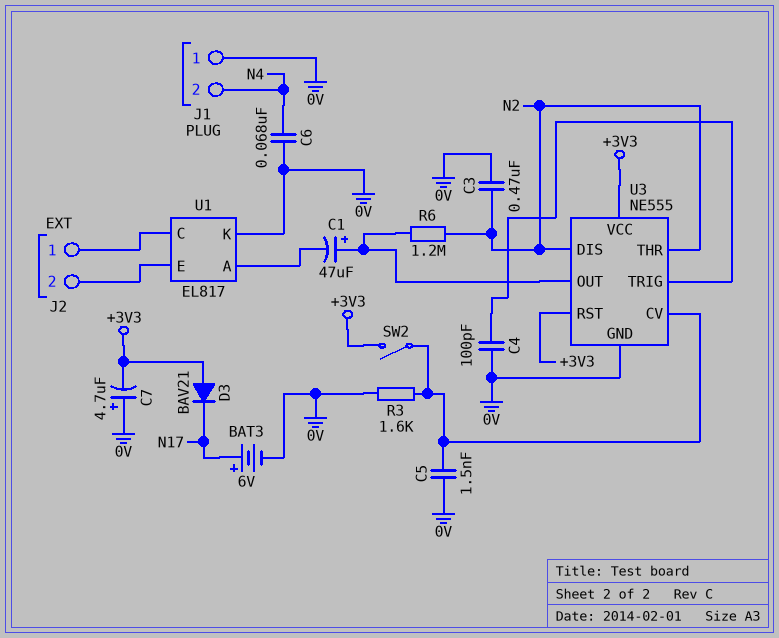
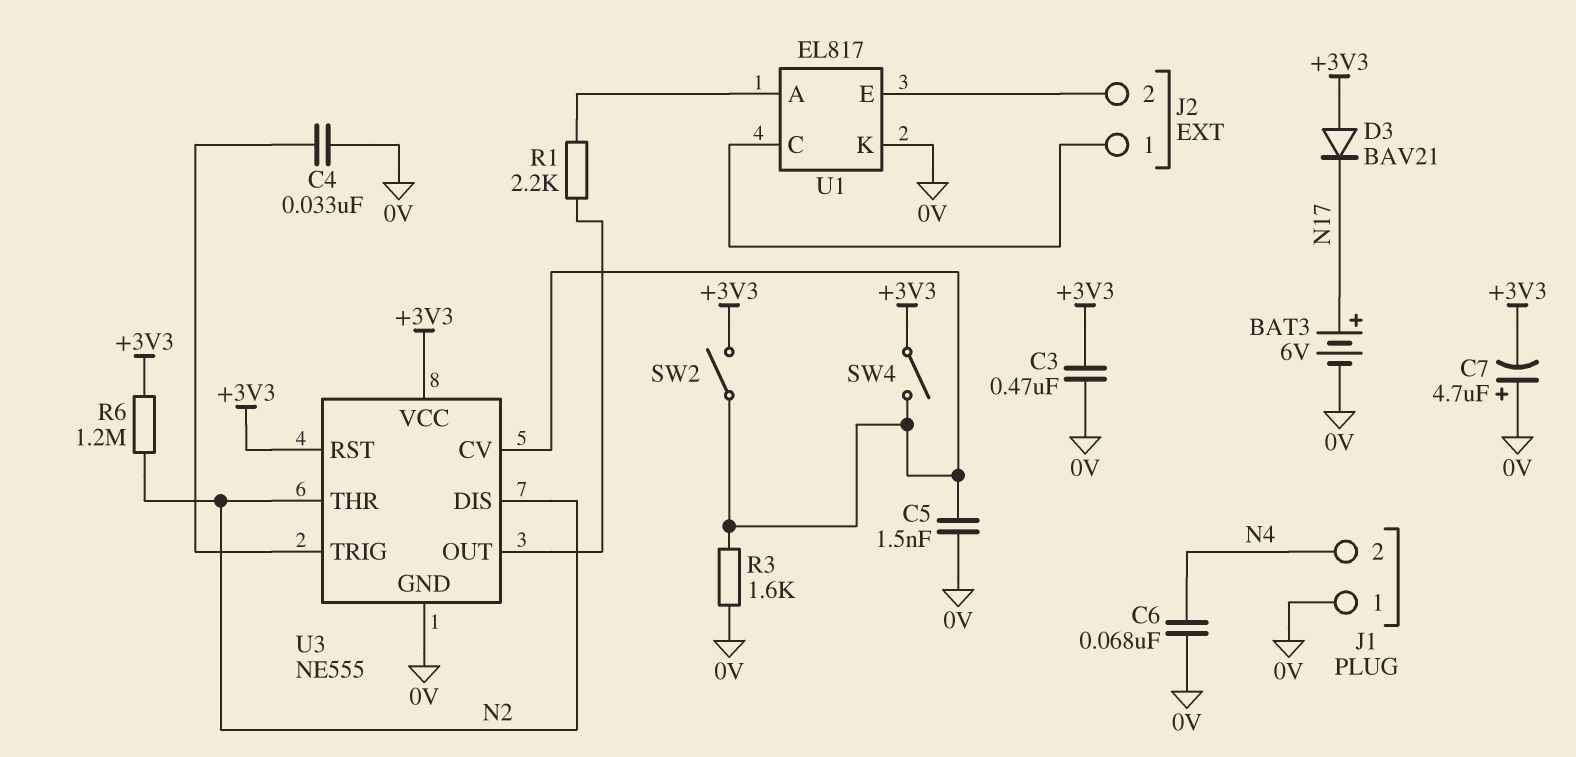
C1: 47uF (plus U3/OUT, minus U1/A) -> none
C3: 470nF (0V, N2) -> 470nF (+3V3, 0V)
C4: 100pF (0V, U3/TRIG) -> 33nF (0V, U3/TRIG)
R1: none -> 2.2k (U1/A, U3/OUT)
R6: 1.2M (N2, U3/OUT) -> 1.2M (+3V3, N2)
SW4: none -> switch (+3V3, U3/CV)

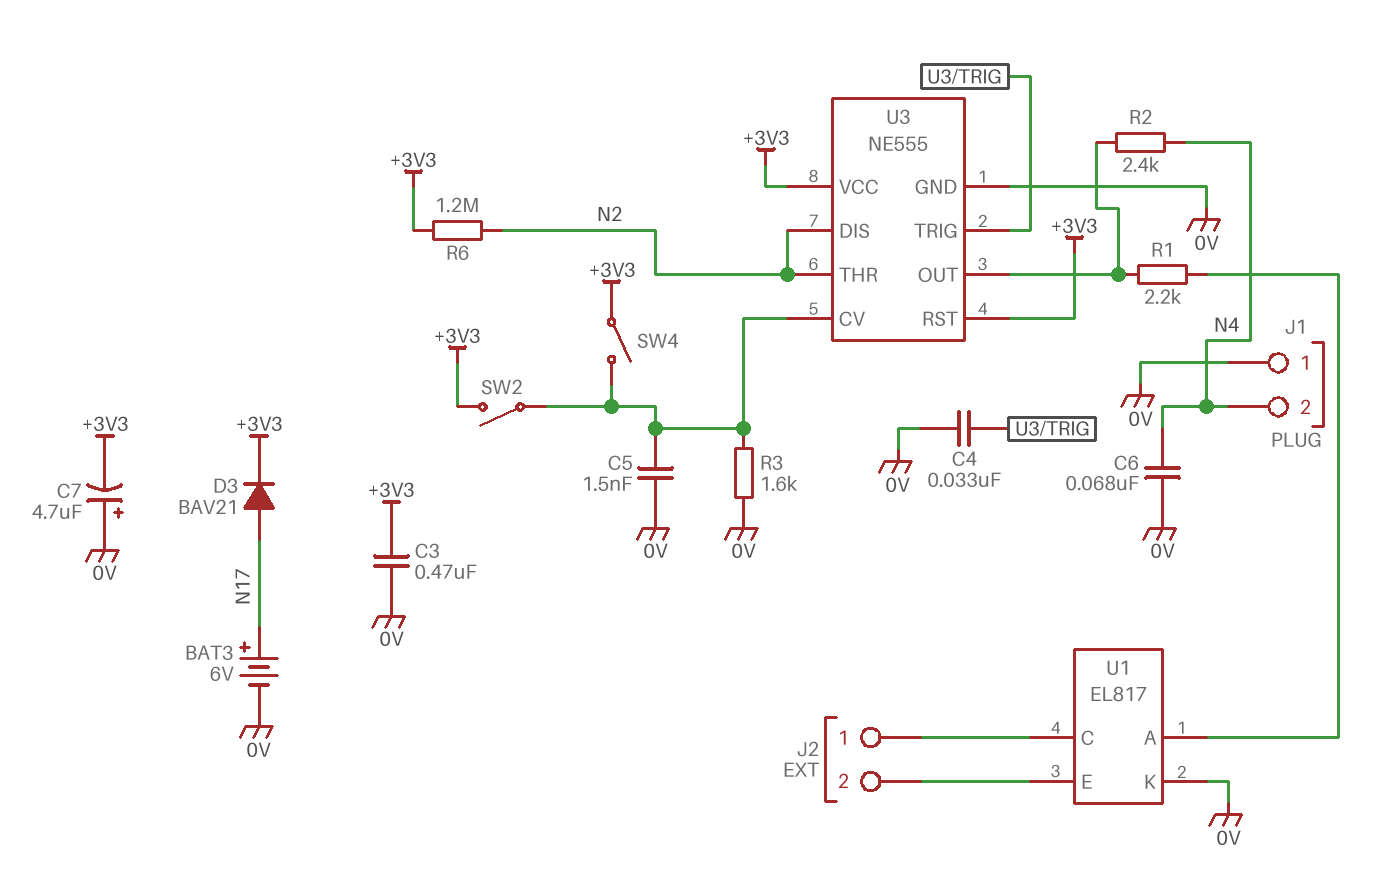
D3: diode BAV21 (A +3V3, K N17) -> diode BAV21 (A N17, K +3V3)
R2: none -> 2.4k (N4, U3/OUT)

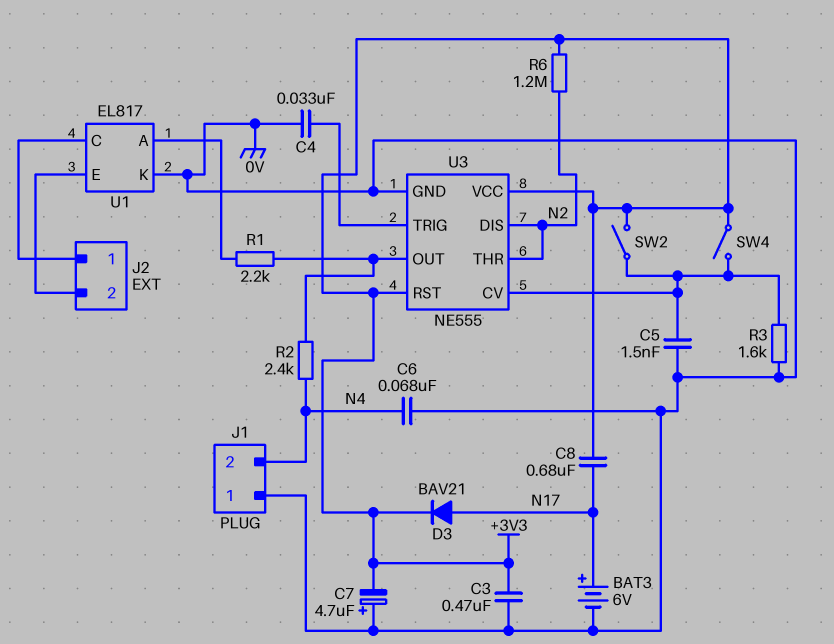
C8: none -> 680nF (+3V3, N17)

